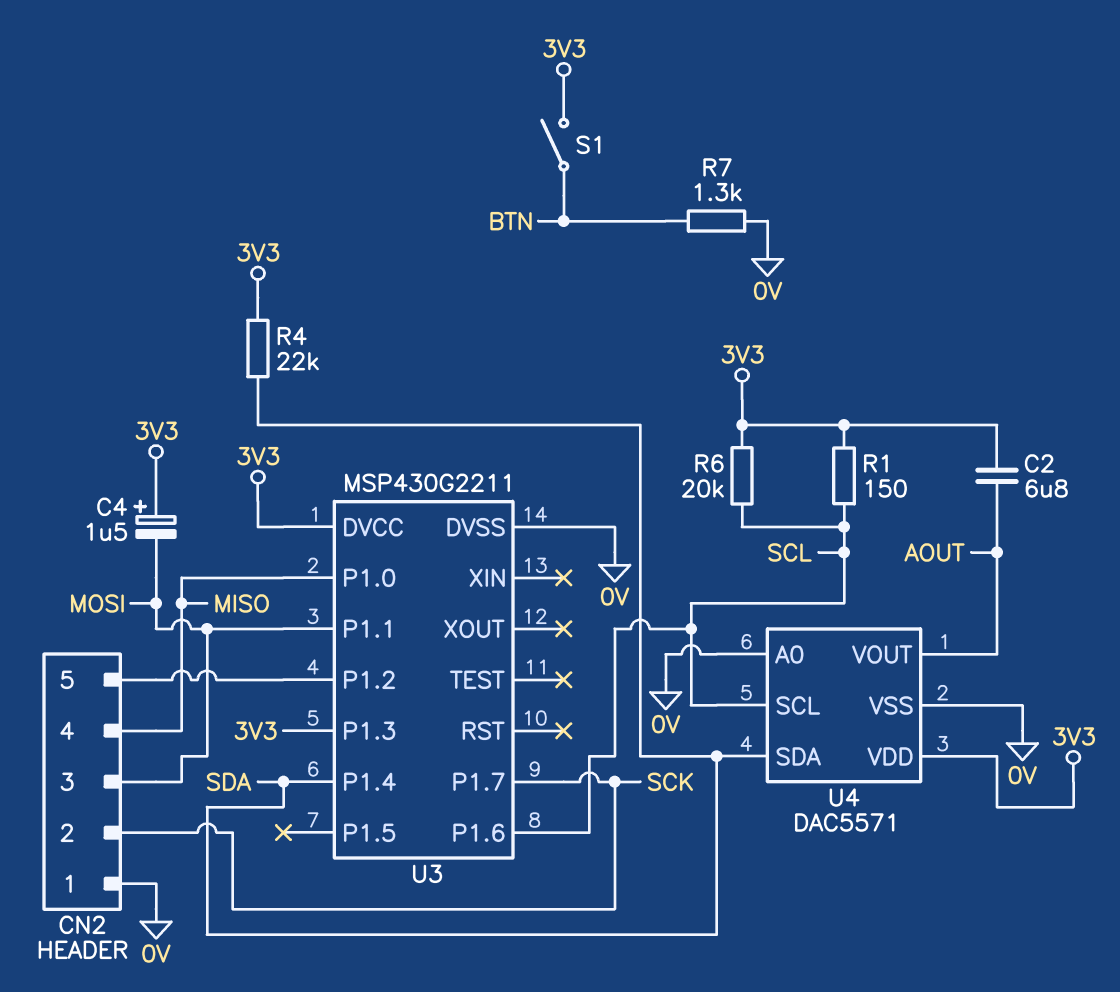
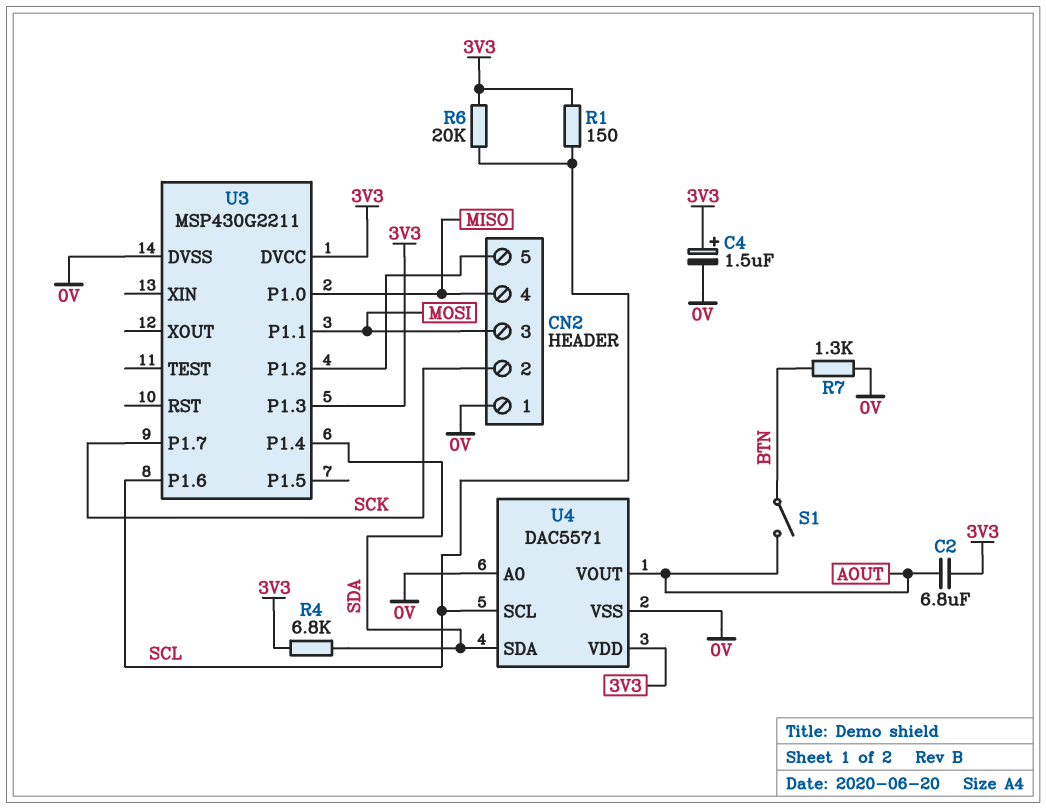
C4: 1.5uF (plus 3V3, minus MOSI) -> 1.5uF (plus 3V3, minus 0V)
R4: 22k (3V3, SDA) -> 6.8k (3V3, SDA)
S1: switch (3V3, BTN) -> switch (AOUT, BTN)

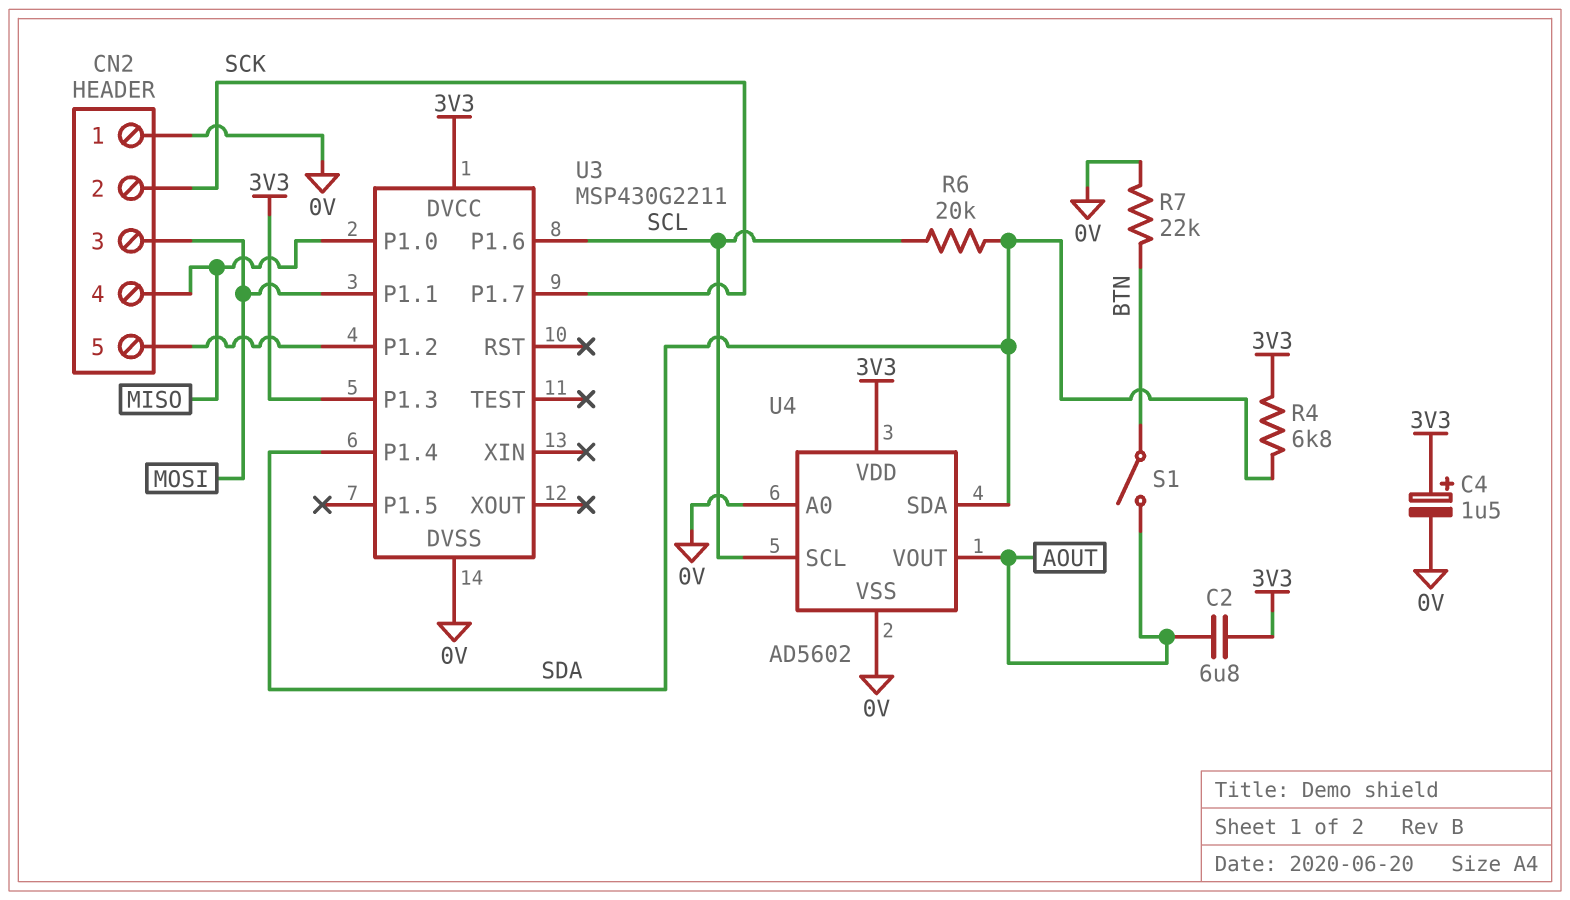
R1: 150 (3V3, SCL) -> none
R6: 20k (3V3, SCL) -> 20k (SCL, SDA)
R7: 1.3k (0V, BTN) -> 22k (0V, BTN)
U4: DAC5571 -> AD5602

